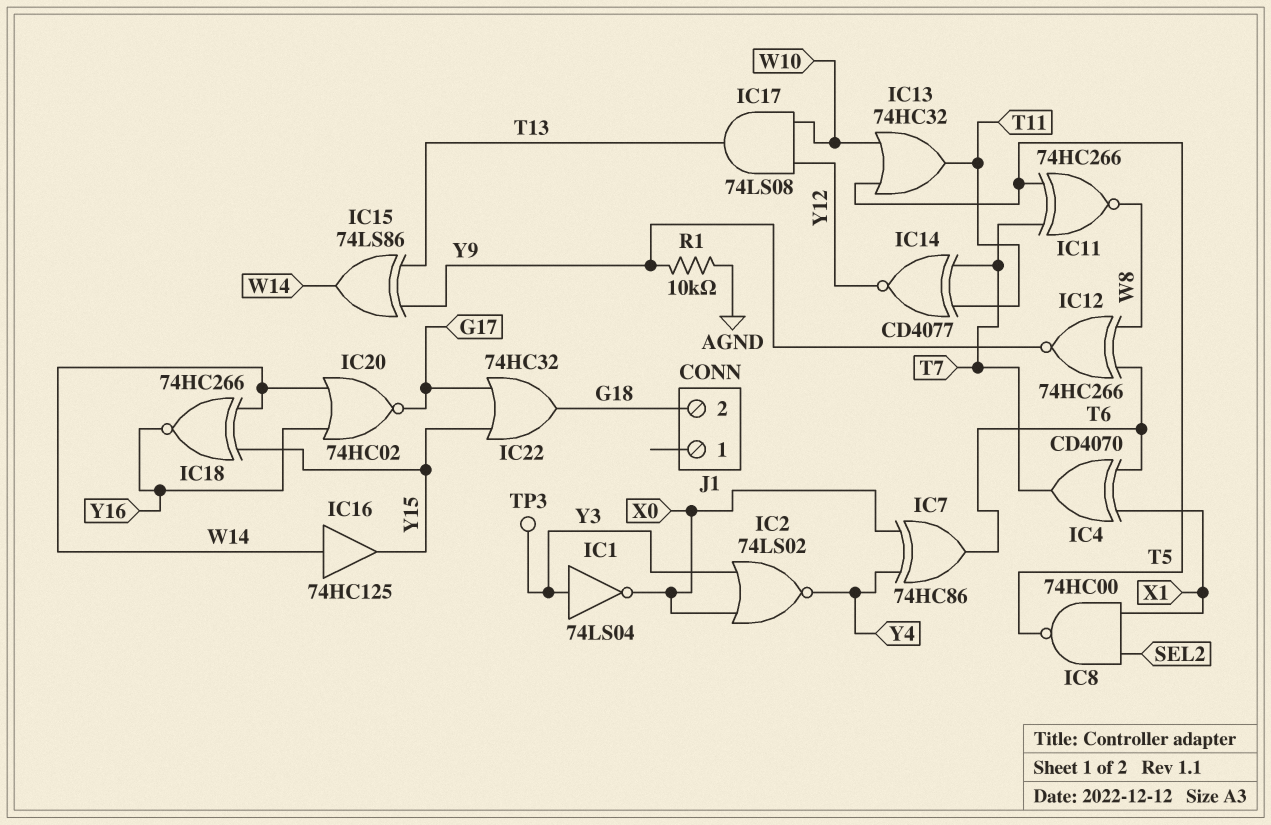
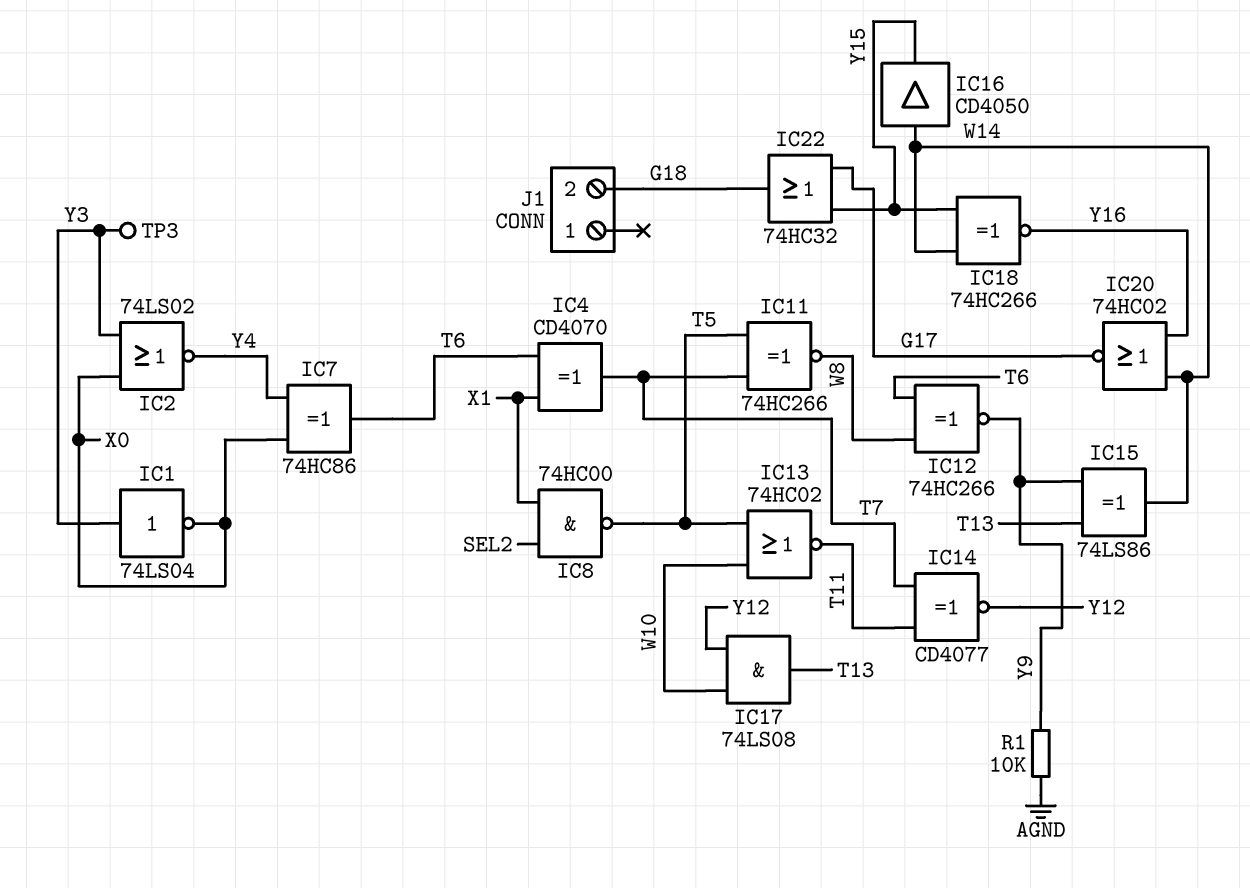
IC13: OR 74HC32 (in T5, in W10, out T11) -> NOR 74HC02 (in T5, in W10, out T11)
IC16: buffer 74HC125 (in W14, out Y15) -> buffer CD4050 (in W14, out Y15)

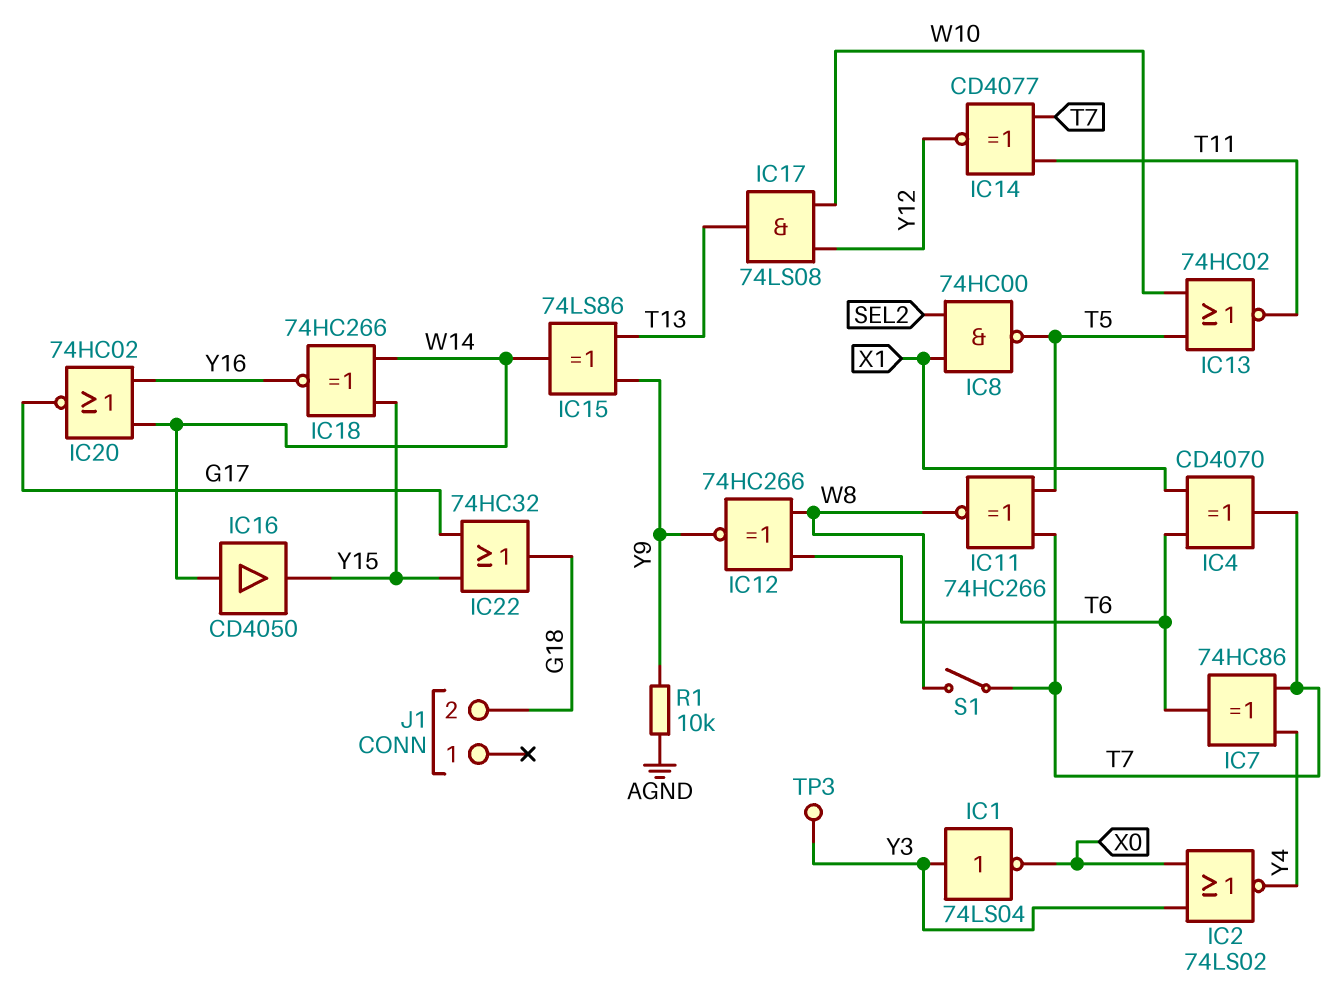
IC7: XOR 74HC86 (in X0, in Y4, out T6) -> XOR 74HC86 (in T7, in Y4, out T6)
S1: none -> switch (T7, W8)

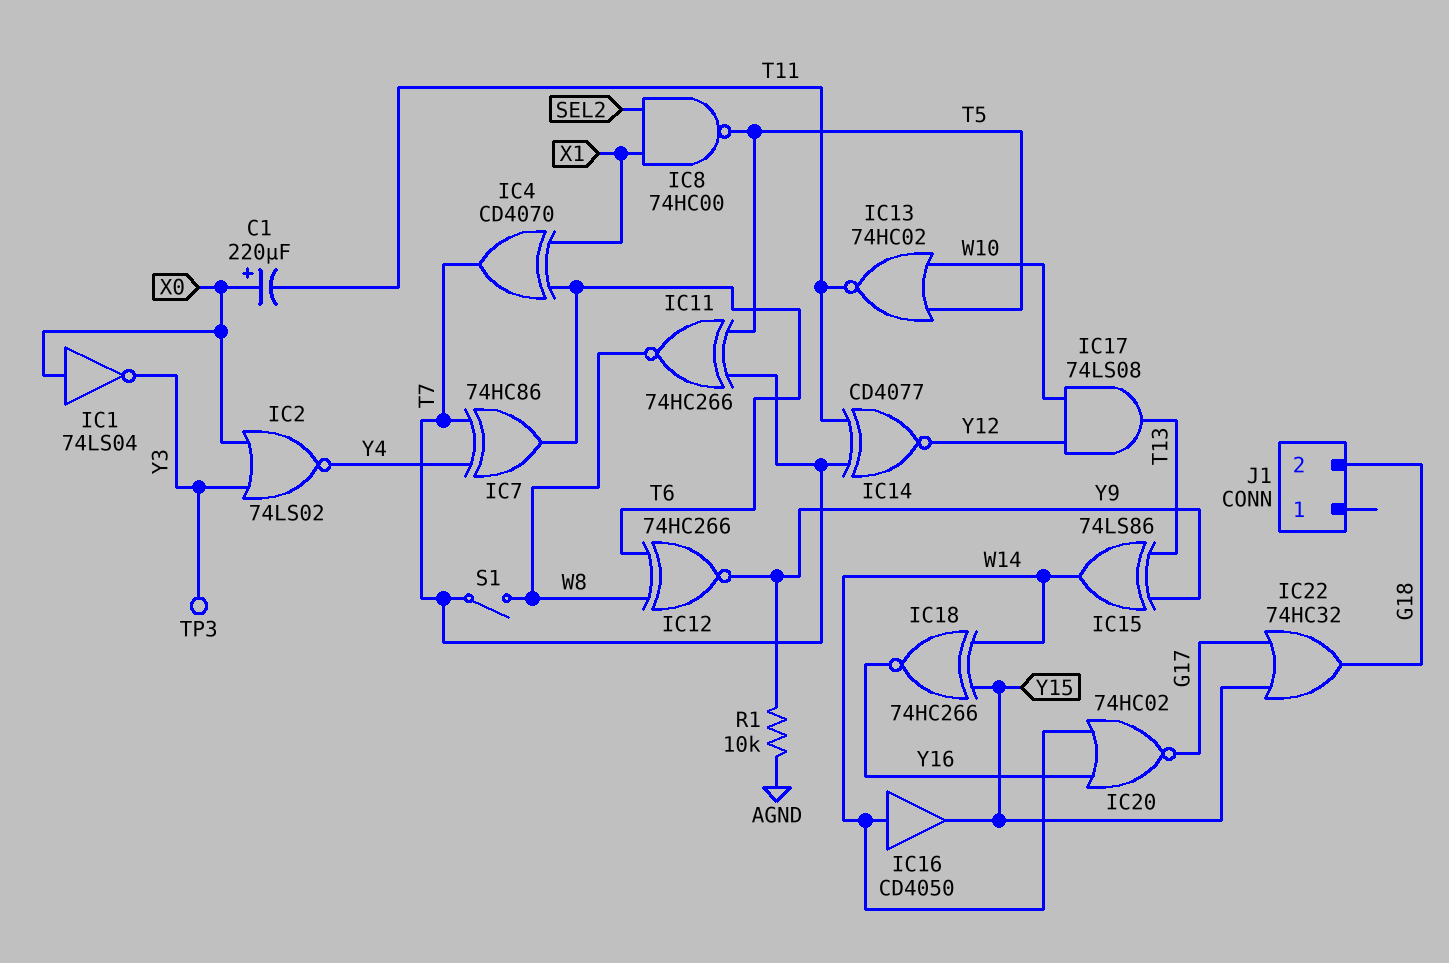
C1: none -> 220uF (plus X0, minus T11)
IC1: NOT 74LS04 (in Y3, out X0) -> NOT 74LS04 (in X0, out Y3)

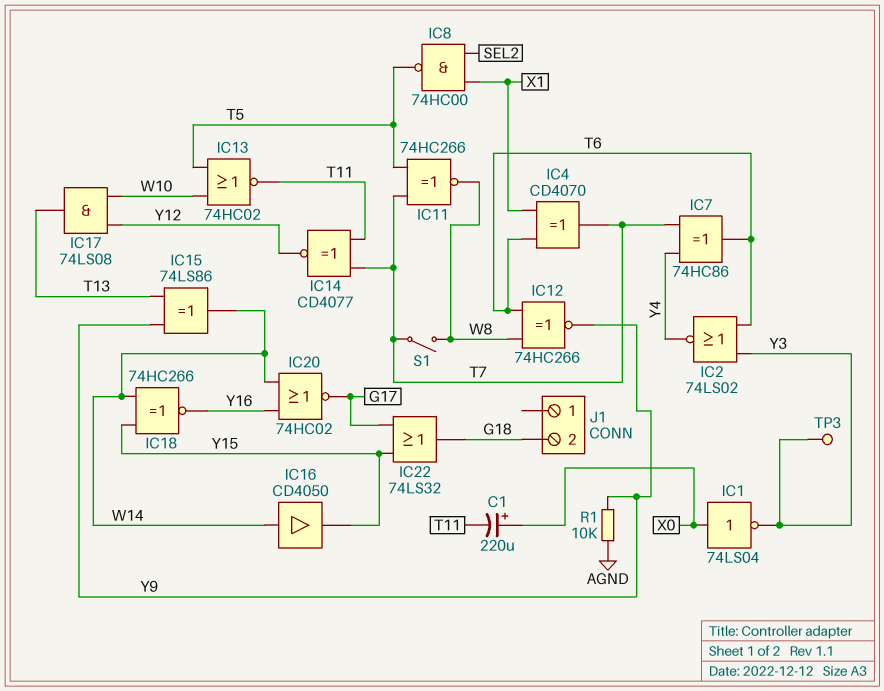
IC2: NOR 74LS02 (in X0, in Y3, out Y4) -> NOR 74LS02 (in T6, in Y3, out Y4)
IC22: OR 74HC32 (in G17, in Y15, out G18) -> OR 74LS32 (in G17, in Y15, out G18)

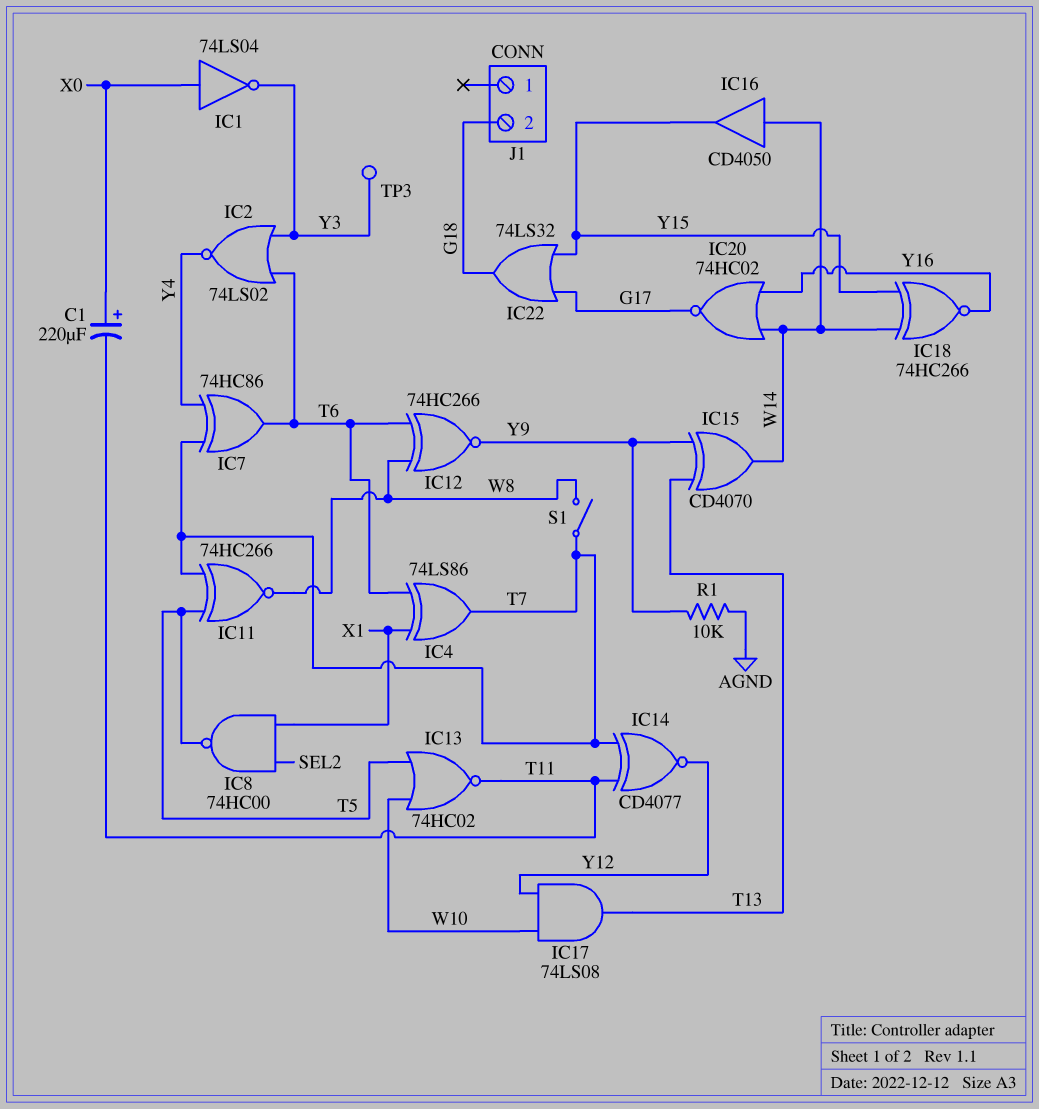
IC4: XOR CD4070 (in T6, in X1, out T7) -> XOR 74LS86 (in T6, in X1, out T7)
IC15: XOR 74LS86 (in T13, in Y9, out W14) -> XOR CD4070 (in T13, in Y9, out W14)

